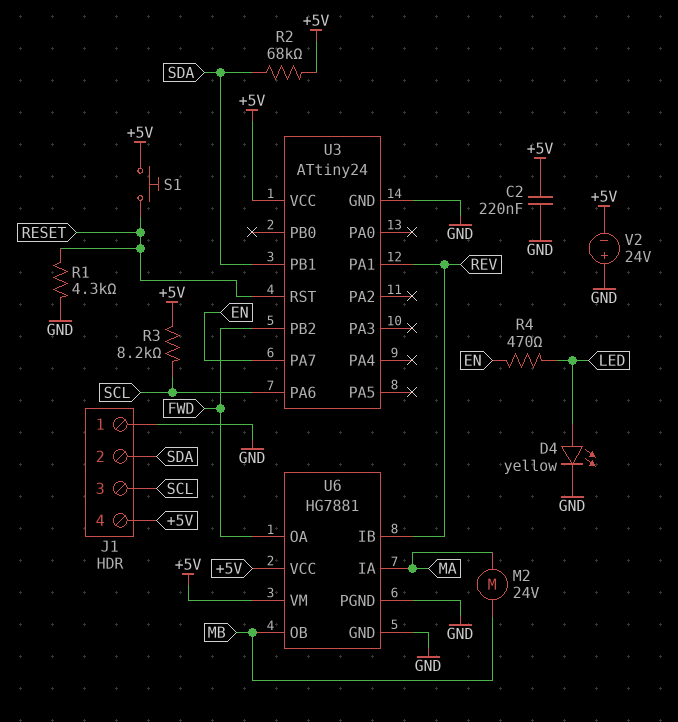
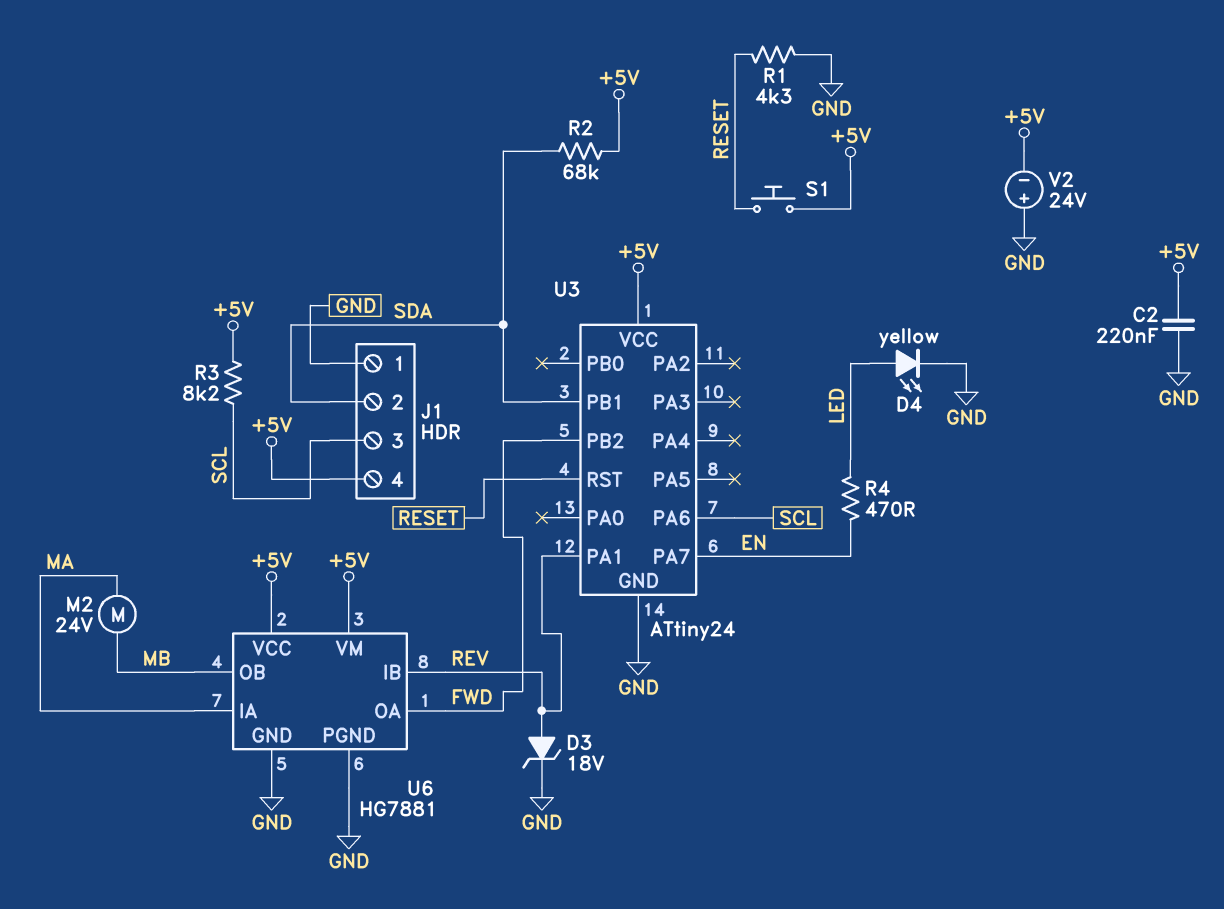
D3: none -> zener 18V (A REV, K GND)

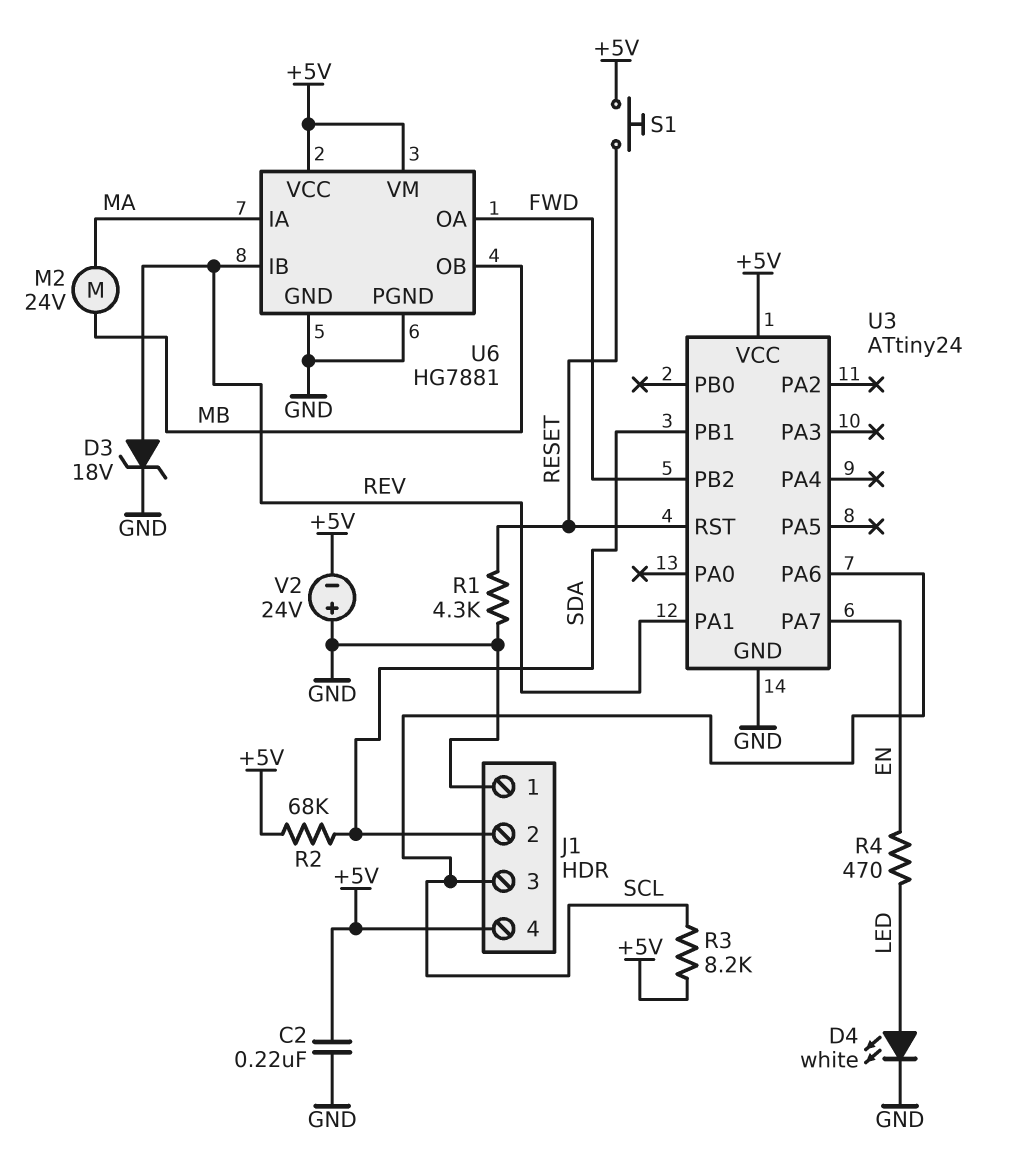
D4: LED yellow (A LED, K GND) -> LED white (A LED, K GND)

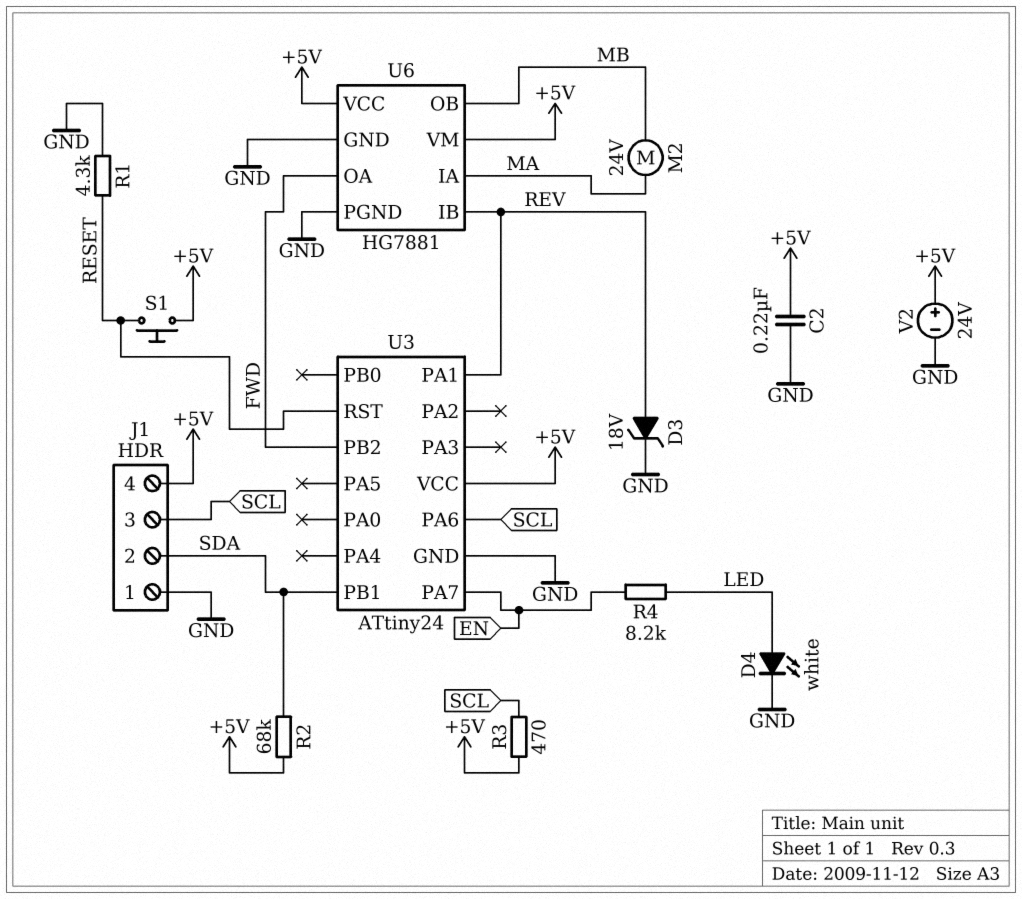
R3: 8.2k (+5V, SCL) -> 470 (+5V, SCL)
R4: 470 (EN, LED) -> 8.2k (EN, LED)
V2: 24V (plus GND, minus +5V) -> 24V (plus +5V, minus GND)

